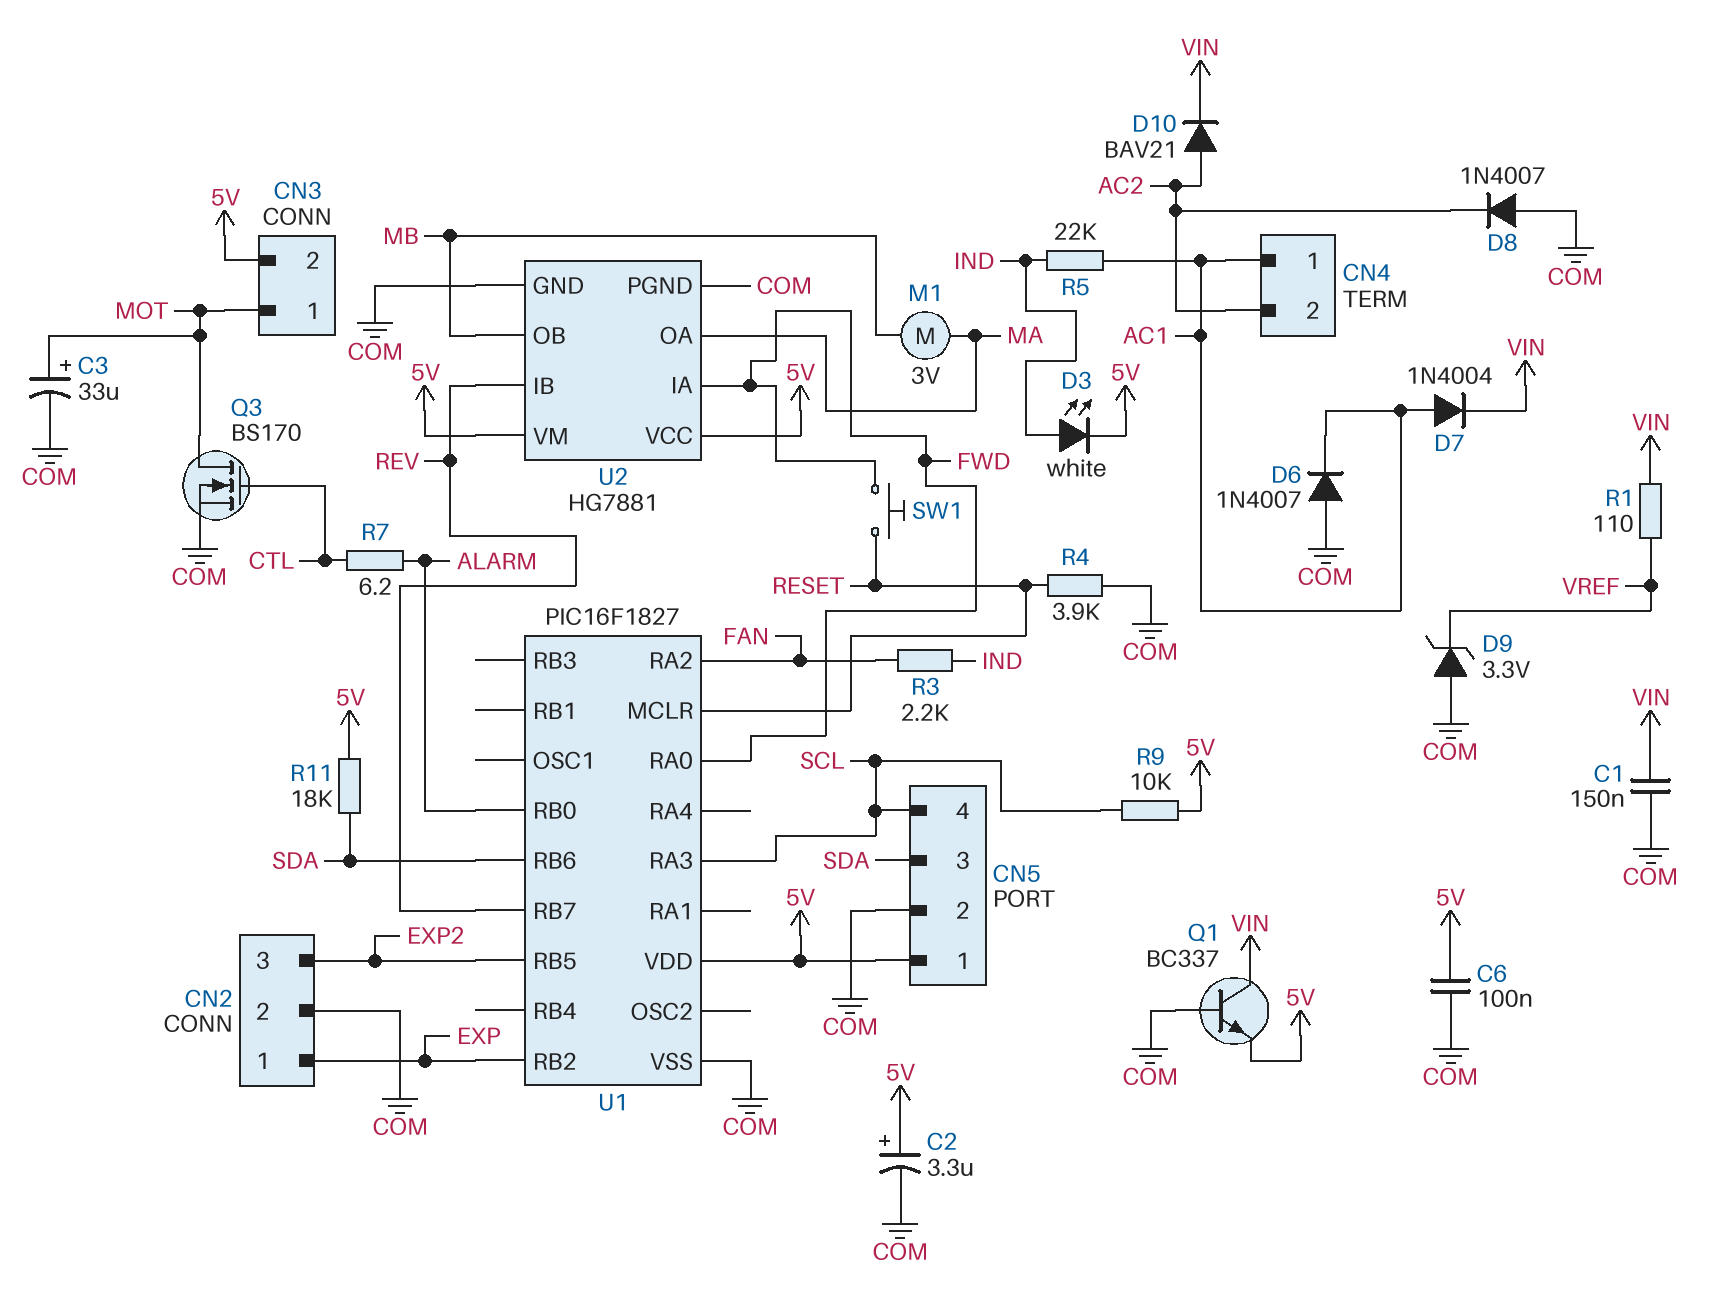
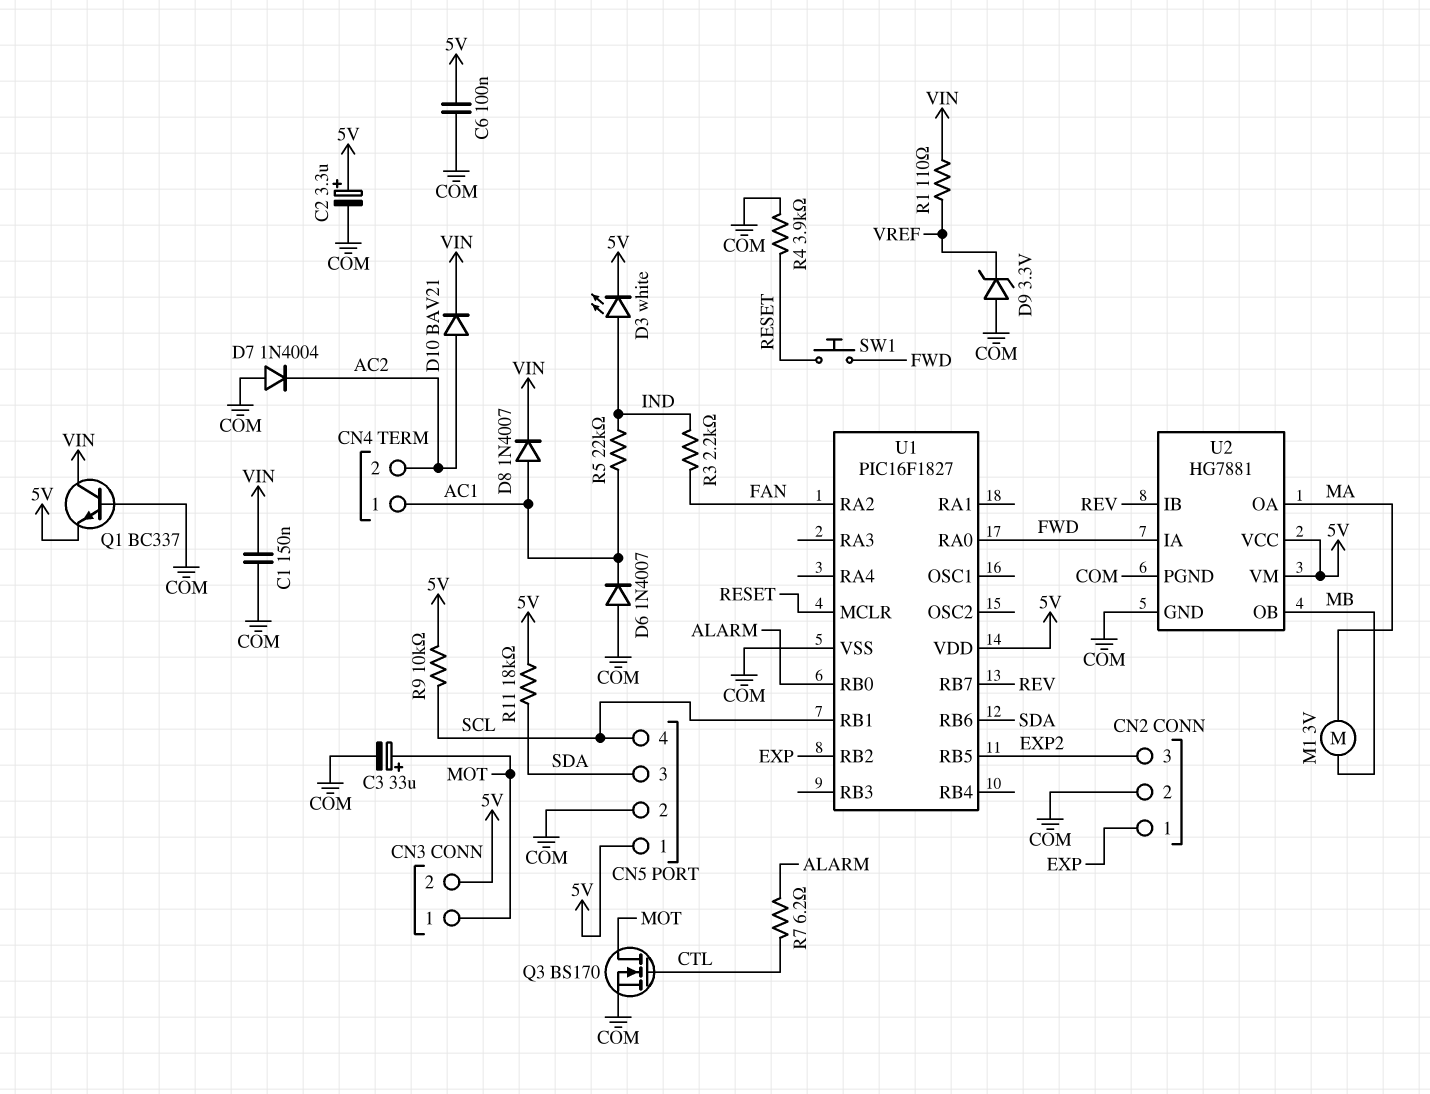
D7: diode 1N4004 (A AC1, K VIN) -> diode 1N4004 (A COM, K AC2)
D8: diode 1N4007 (A COM, K AC2) -> diode 1N4007 (A AC1, K VIN)
U1 pin RA3: SCL -> none
U1 pin RB1: none -> SCL

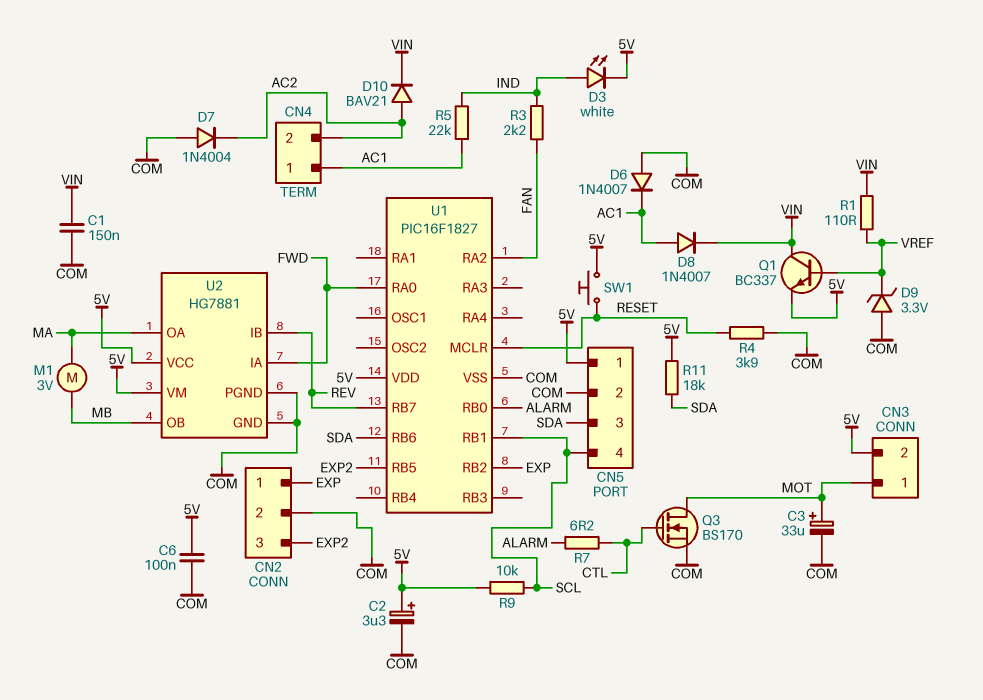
Q1: NPN BC337 (B COM, C VIN, E 5V) -> NPN BC337 (B VREF, C VIN, E 5V)
SW1: button (FWD, RESET) -> button (5V, RESET)

